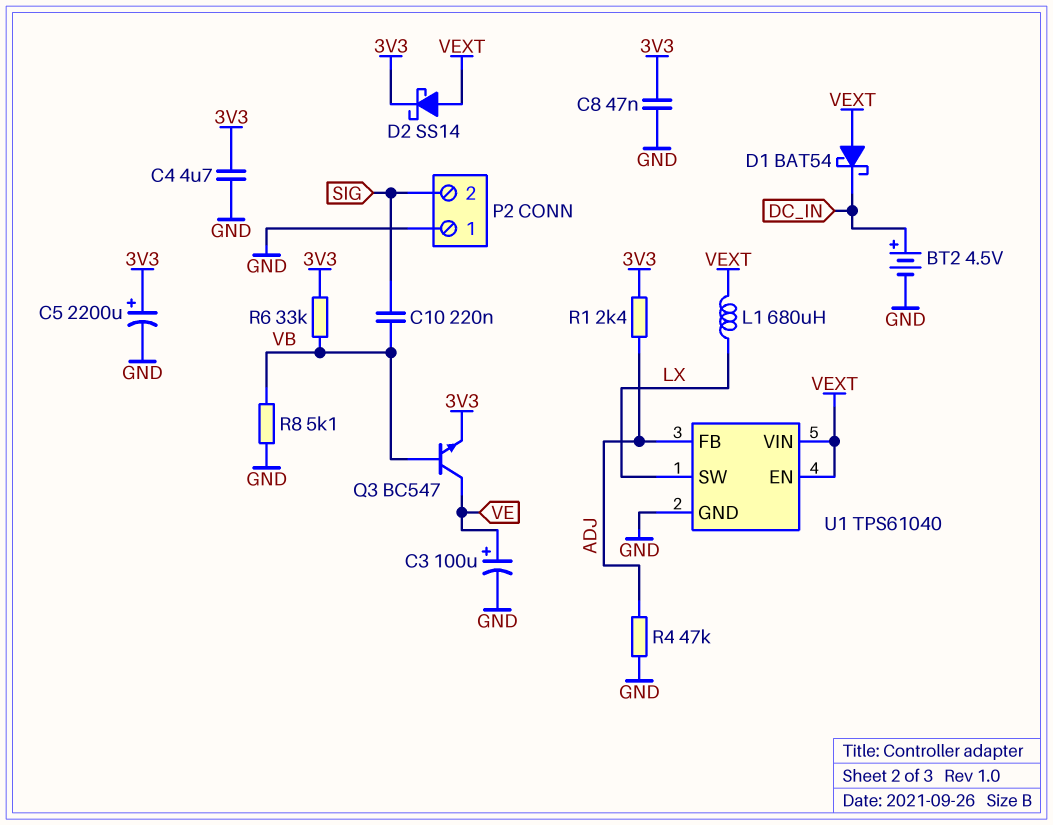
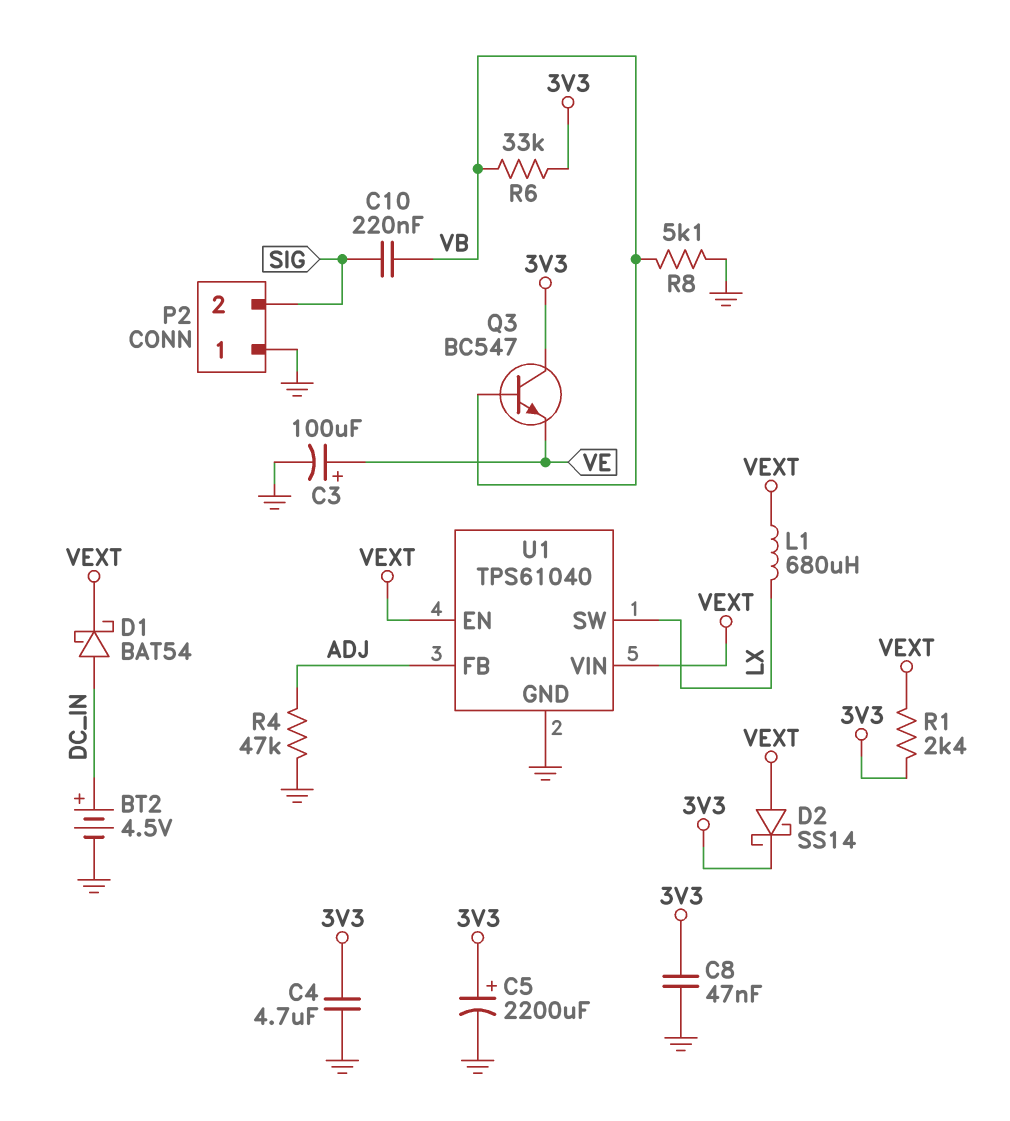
D1: schottky BAT54 (A VEXT, K DC_IN) -> schottky BAT54 (A DC_IN, K VEXT)
Q3: NPN BC547 (B VB, C VE, E 3V3) -> NPN BC547 (B VB, C 3V3, E VE)
R1: 2.4k (3V3, ADJ) -> 2.4k (3V3, VEXT)

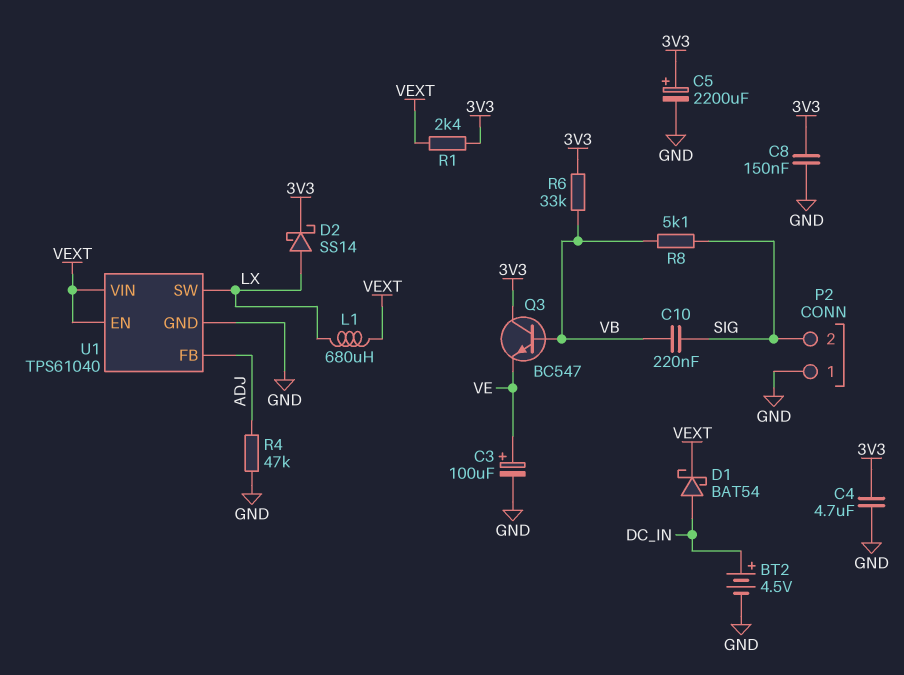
C8: 47nF (3V3, GND) -> 150nF (3V3, GND)
D2: schottky SS14 (A VEXT, K 3V3) -> schottky SS14 (A LX, K 3V3)
R8: 5.1k (GND, VB) -> 5.1k (SIG, VB)

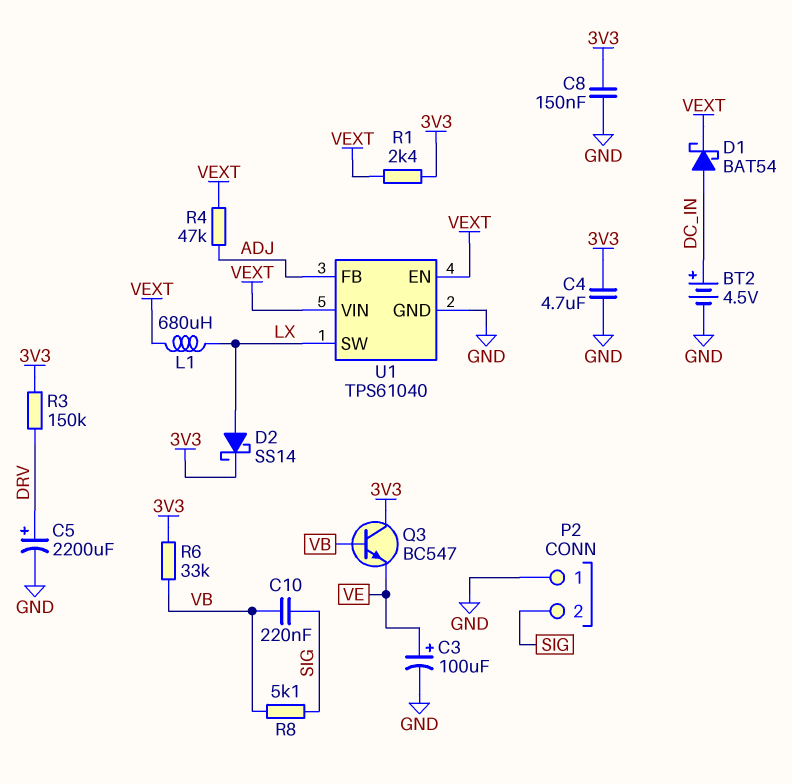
C5: 2200uF (plus 3V3, minus GND) -> 2200uF (plus DRV, minus GND)
R3: none -> 150k (3V3, DRV)
R4: 47k (ADJ, GND) -> 47k (ADJ, VEXT)

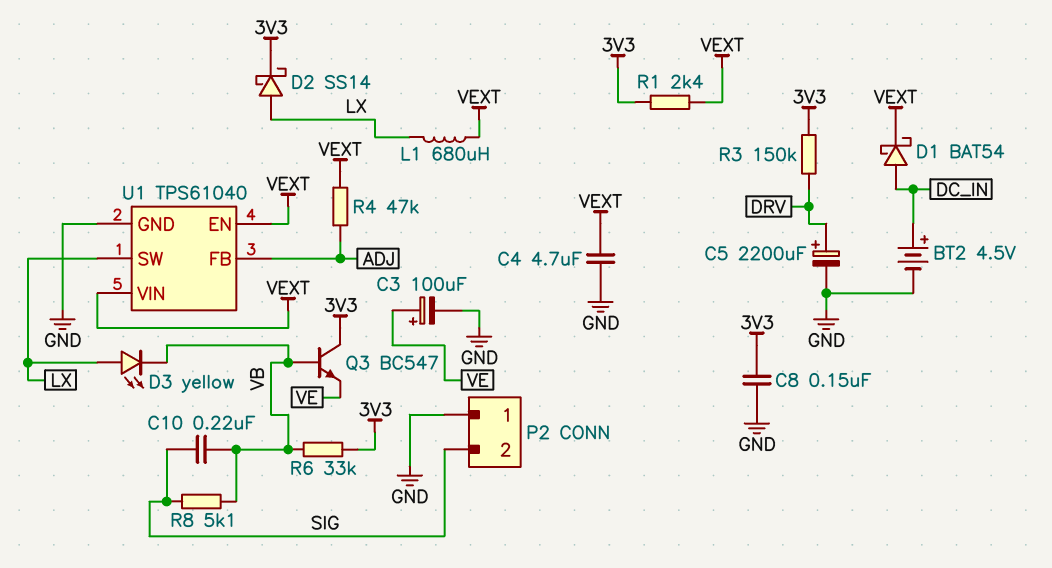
C4: 4.7uF (3V3, GND) -> 4.7uF (GND, VEXT)
D3: none -> LED yellow (A LX, K VB)

